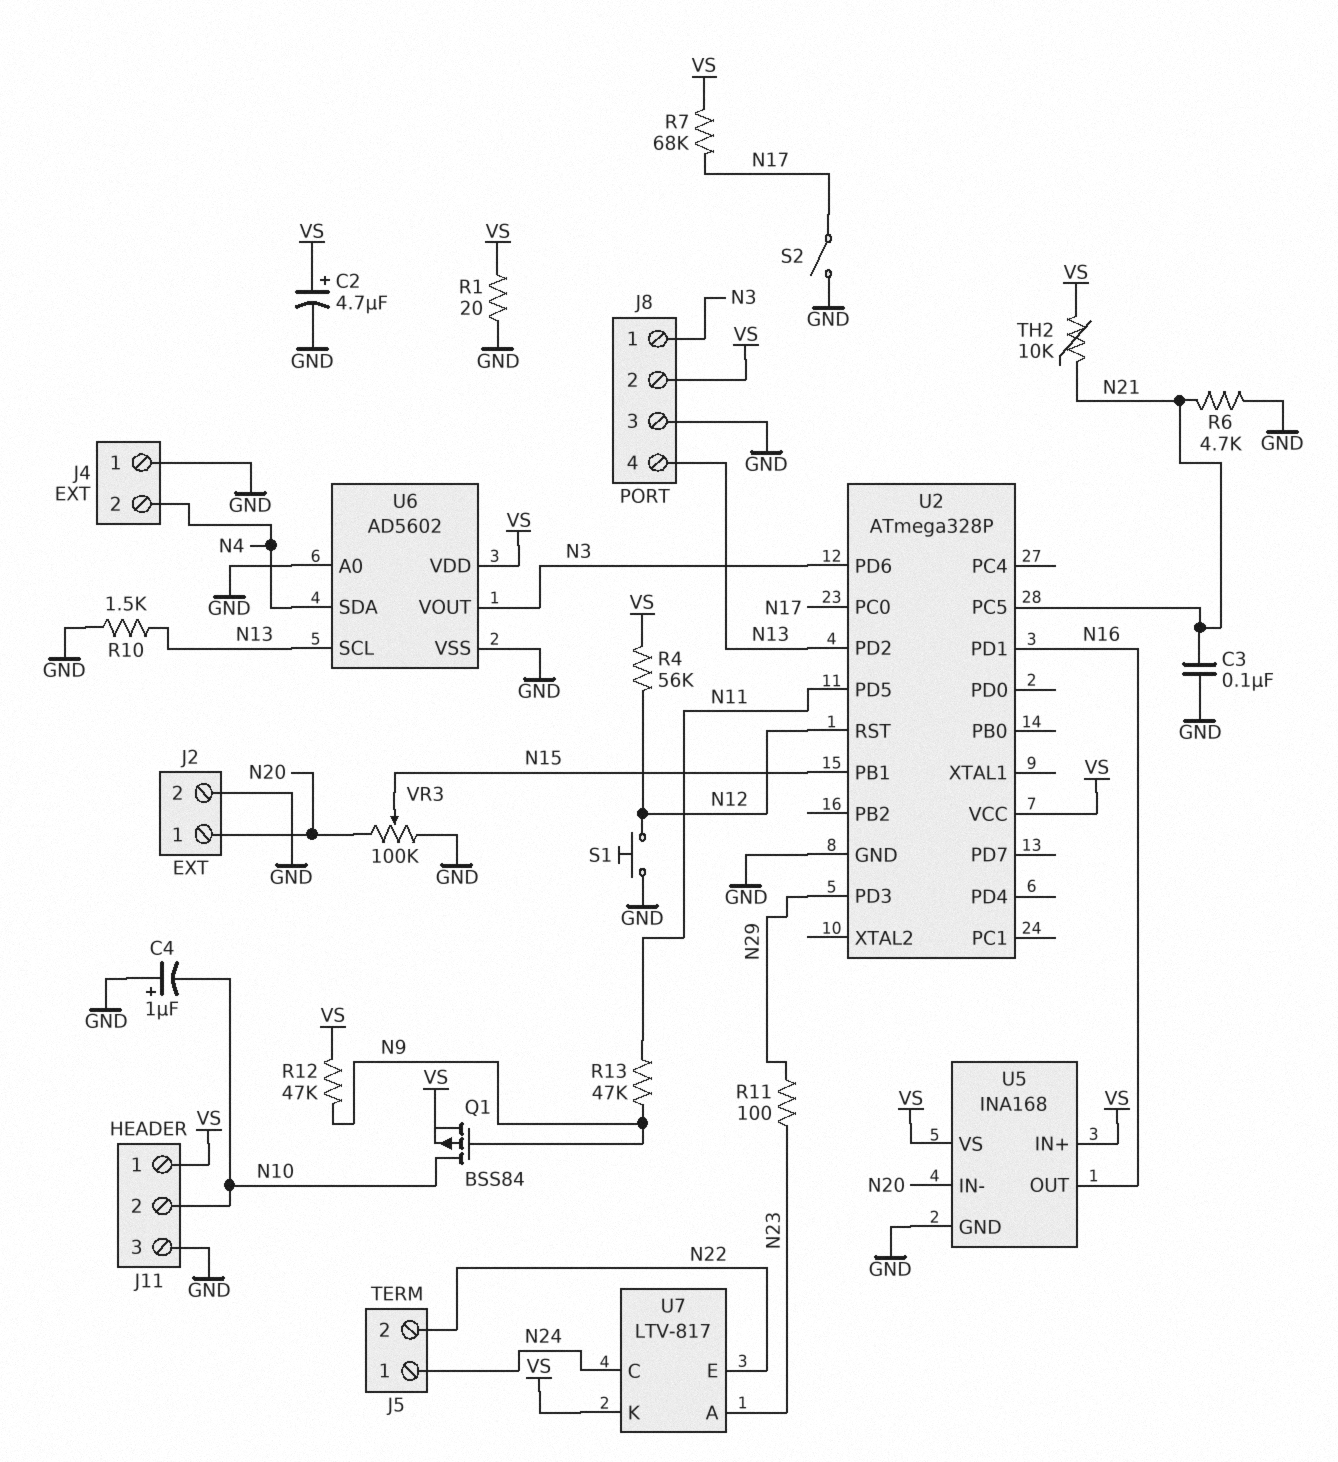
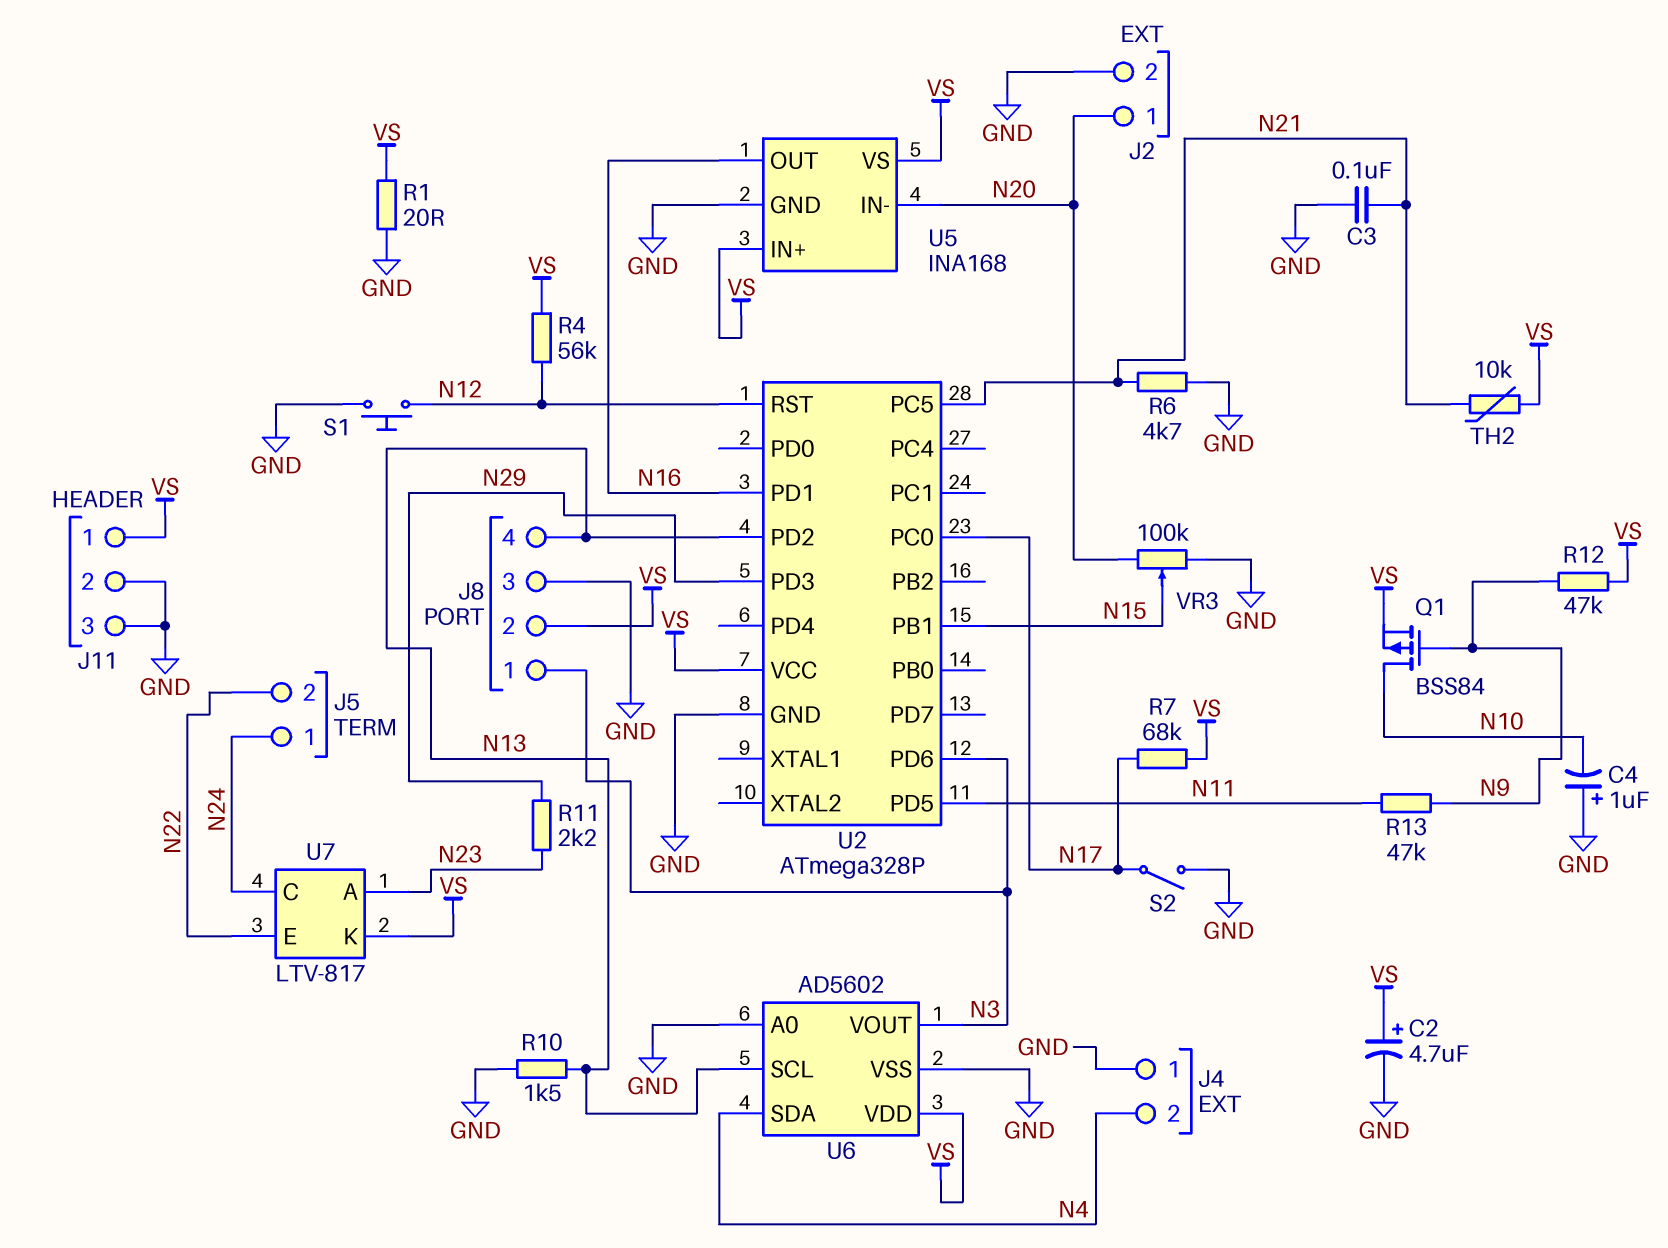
J11 pin 2: N10 -> GND
R11: 100 (N23, N29) -> 2.2k (N23, N29)

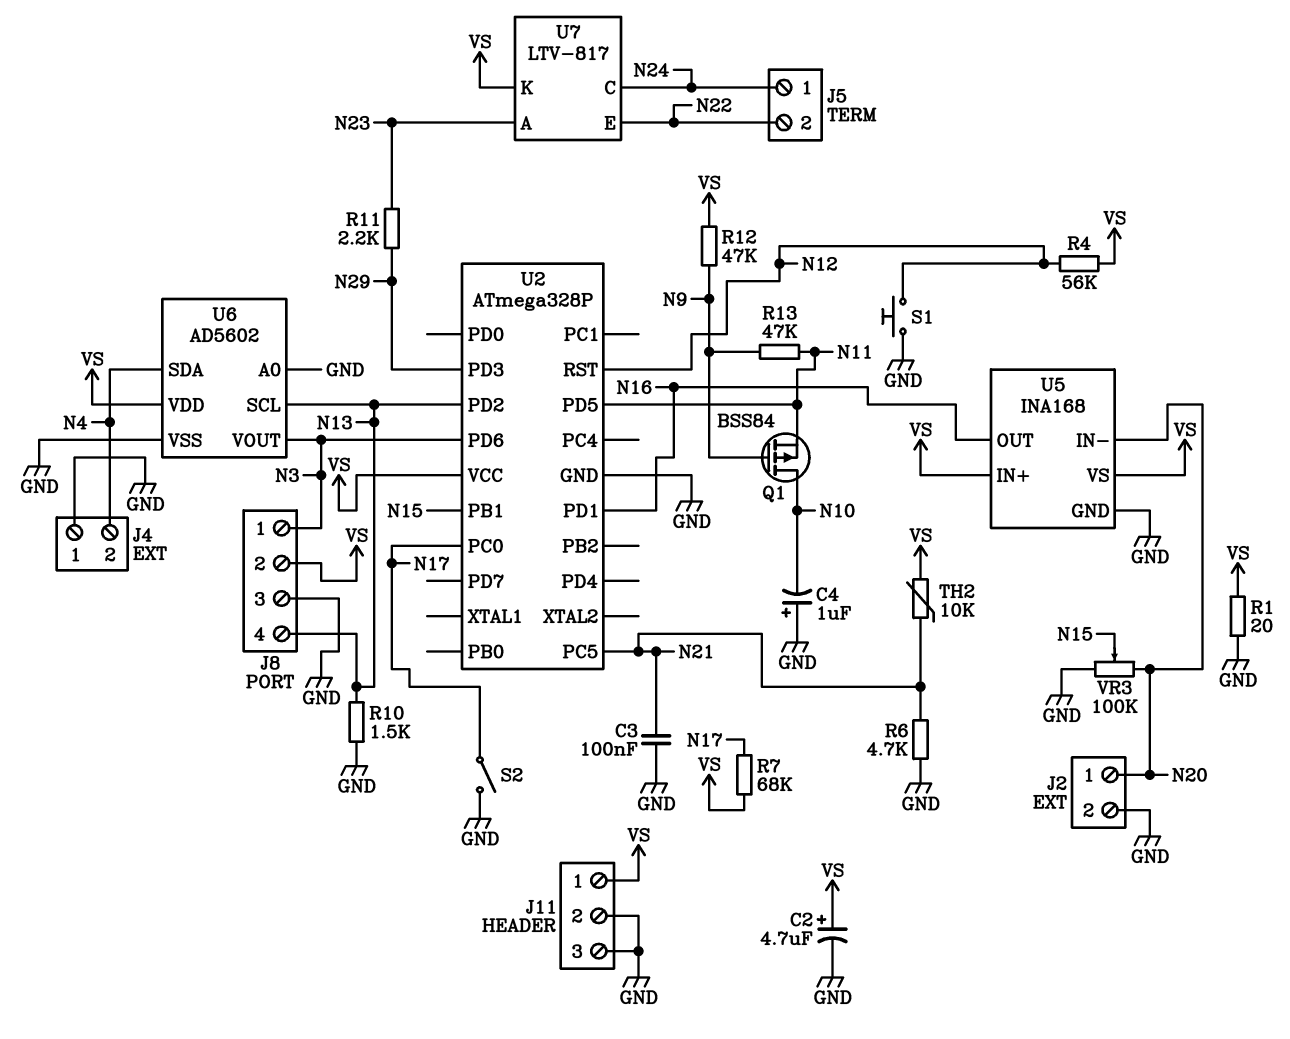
Q1: PMOS BSS84 (G N9, D N10, S VS) -> PMOS BSS84 (G N9, D N10, S N11)

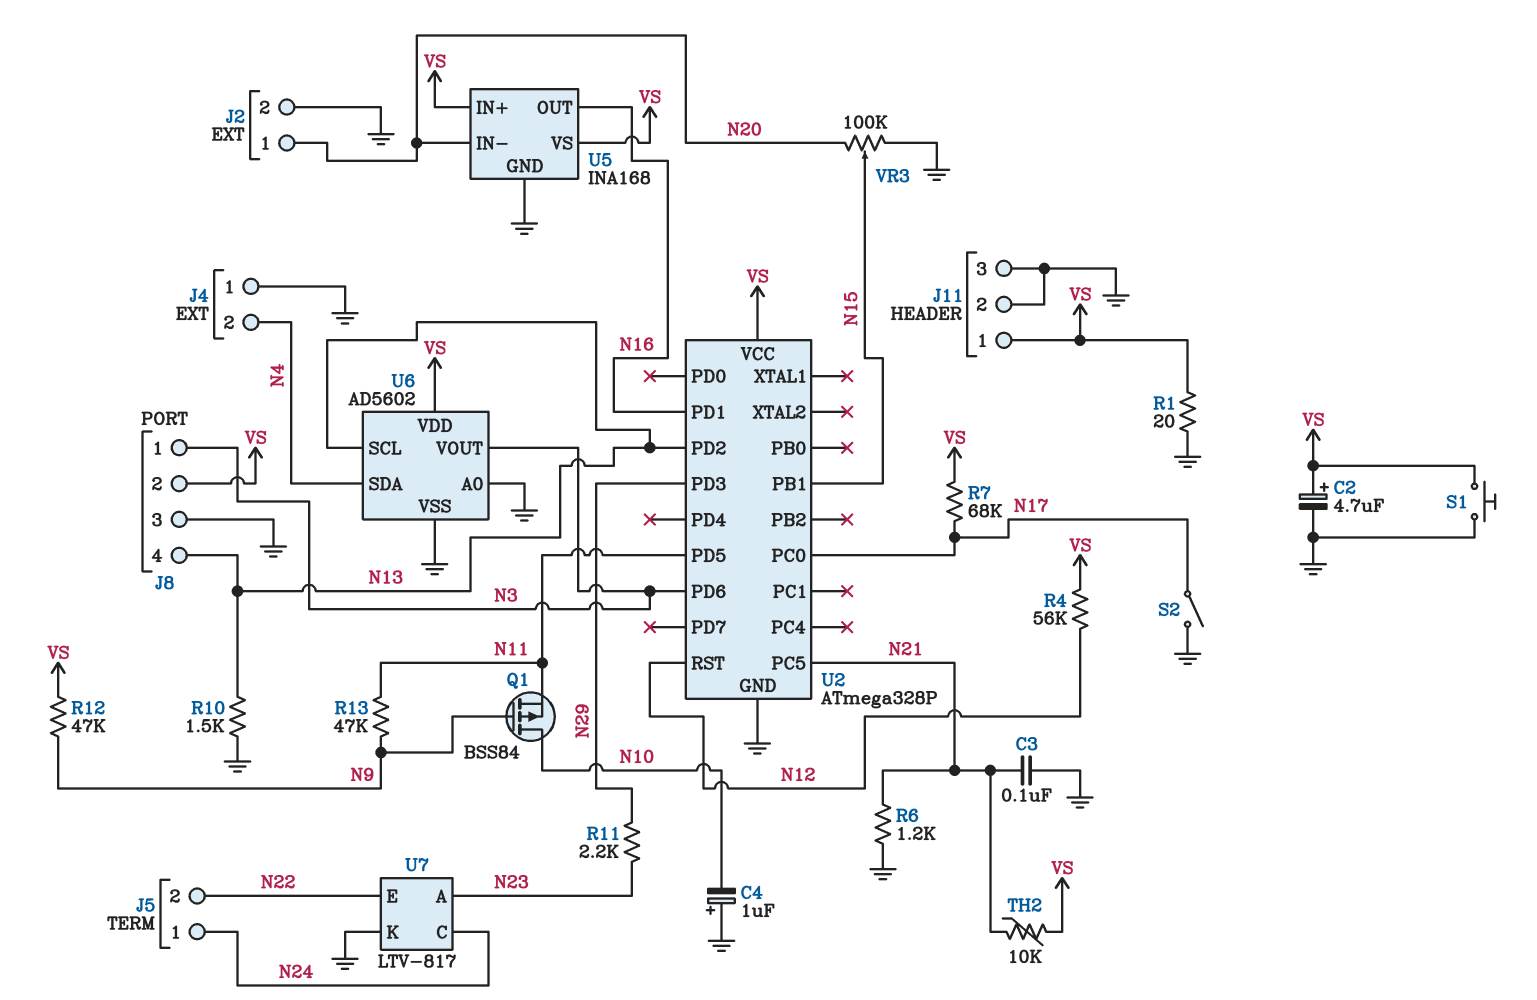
R6: 4.7k (GND, N21) -> 1.2k (GND, N21)
S1: button (GND, N12) -> button (GND, VS)
U7 pin K: VS -> GND

